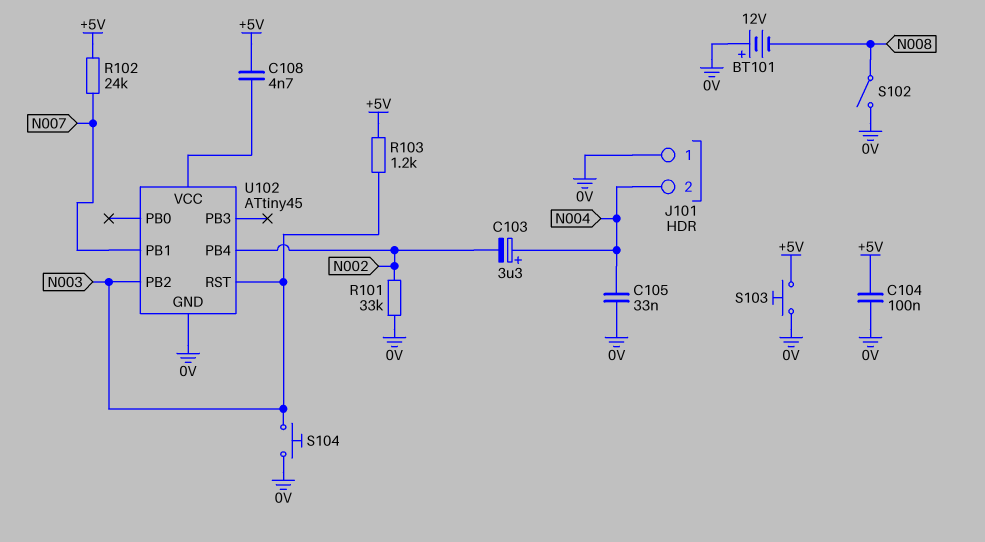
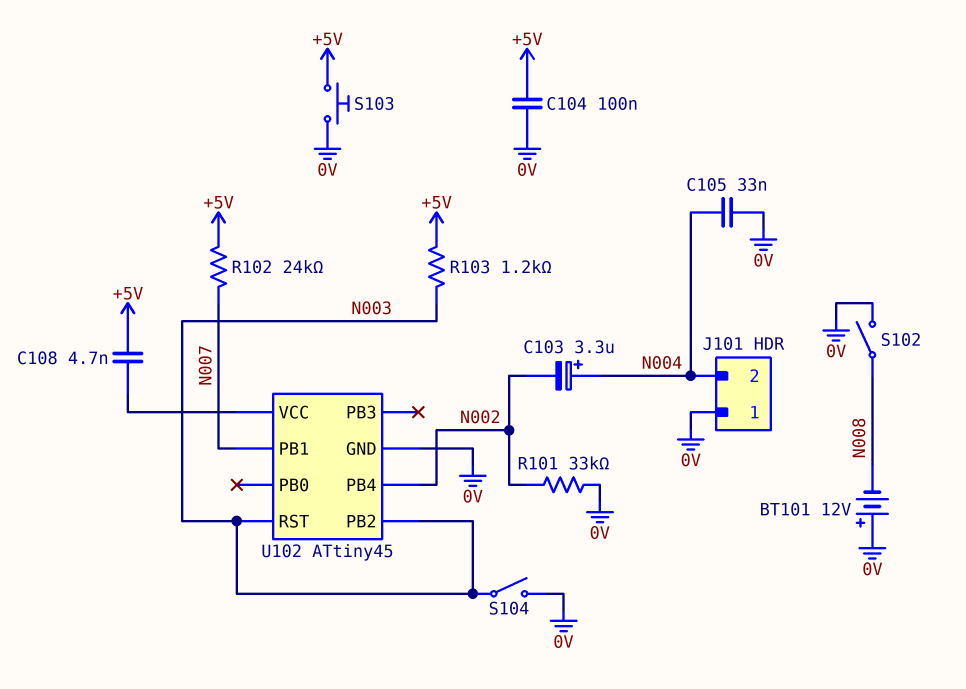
S104: button (0V, N003) -> switch (0V, N003)

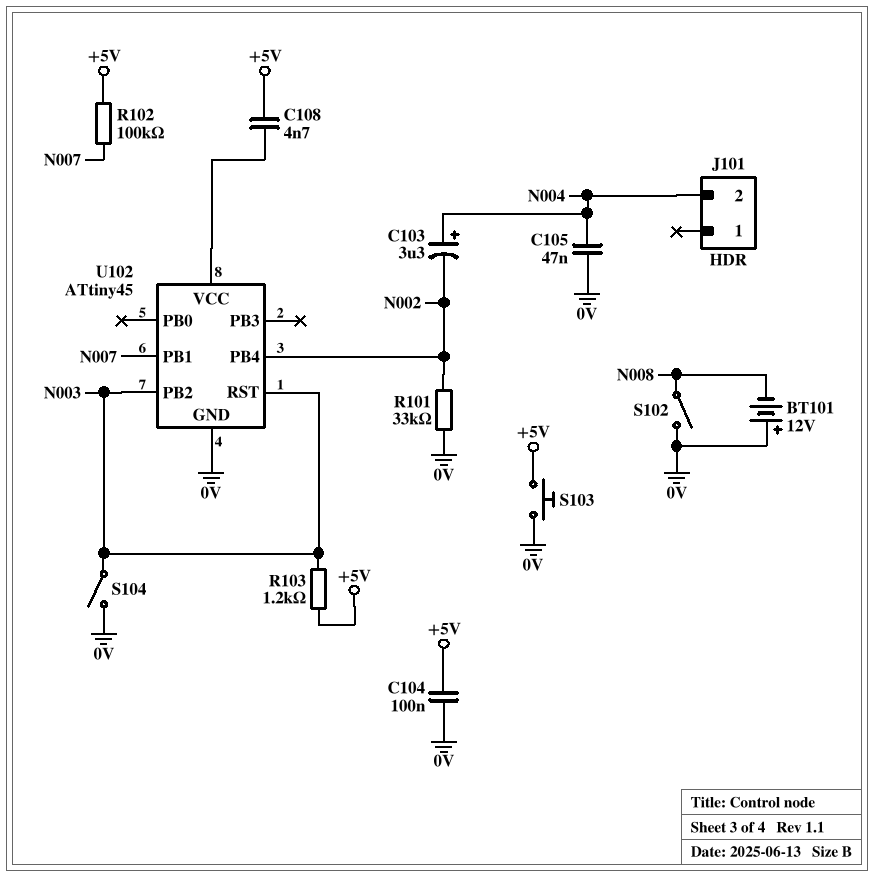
C105: 33nF (0V, N004) -> 47nF (0V, N004)
J101 pin 1: 0V -> none
R102: 24k (+5V, N007) -> 100k (+5V, N007)

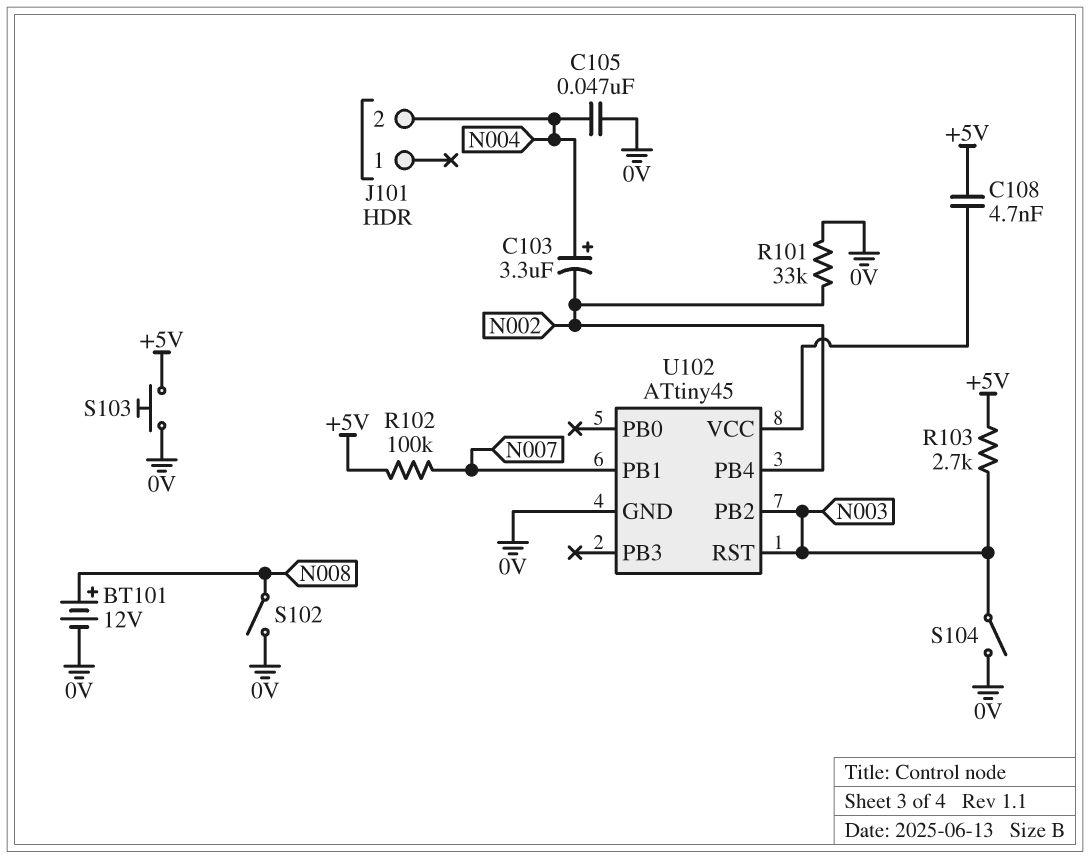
BT101: 12V (plus 0V, minus N008) -> 12V (plus N008, minus 0V)
C104: 100nF (+5V, 0V) -> none
R103: 1.2k (+5V, N003) -> 2.7k (+5V, N003)

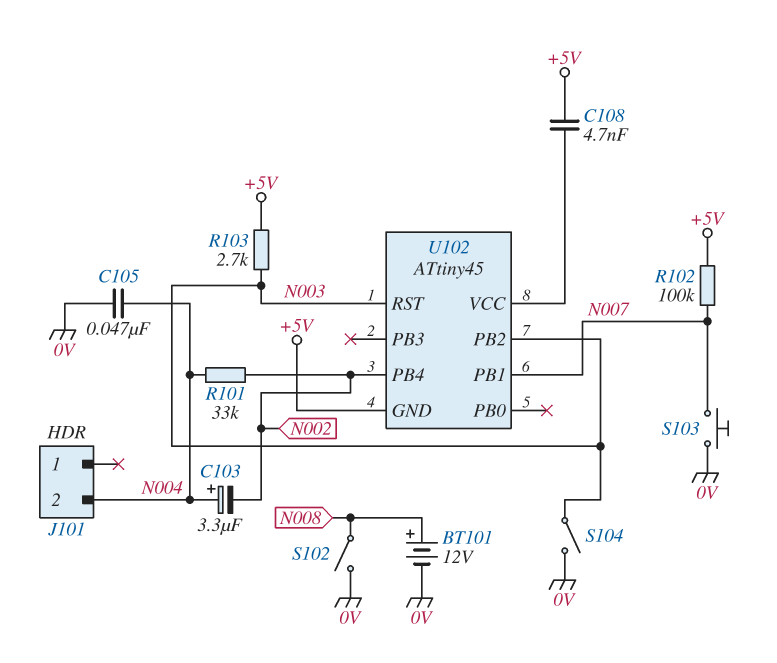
R101: 33k (0V, N002) -> 33k (N002, N004)
S103: button (+5V, 0V) -> button (0V, N007)
U102 pin GND: 0V -> +5V

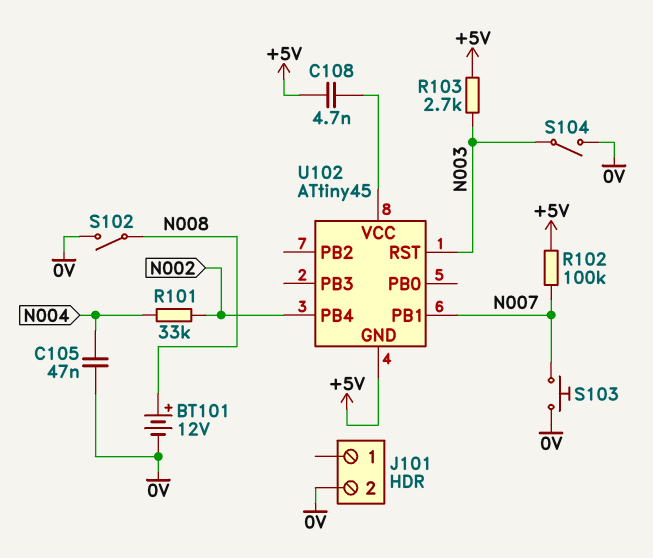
C103: 3.3uF (plus N004, minus N002) -> none
J101 pin 2: N004 -> 0V
U102 pin PB2: N003 -> none

